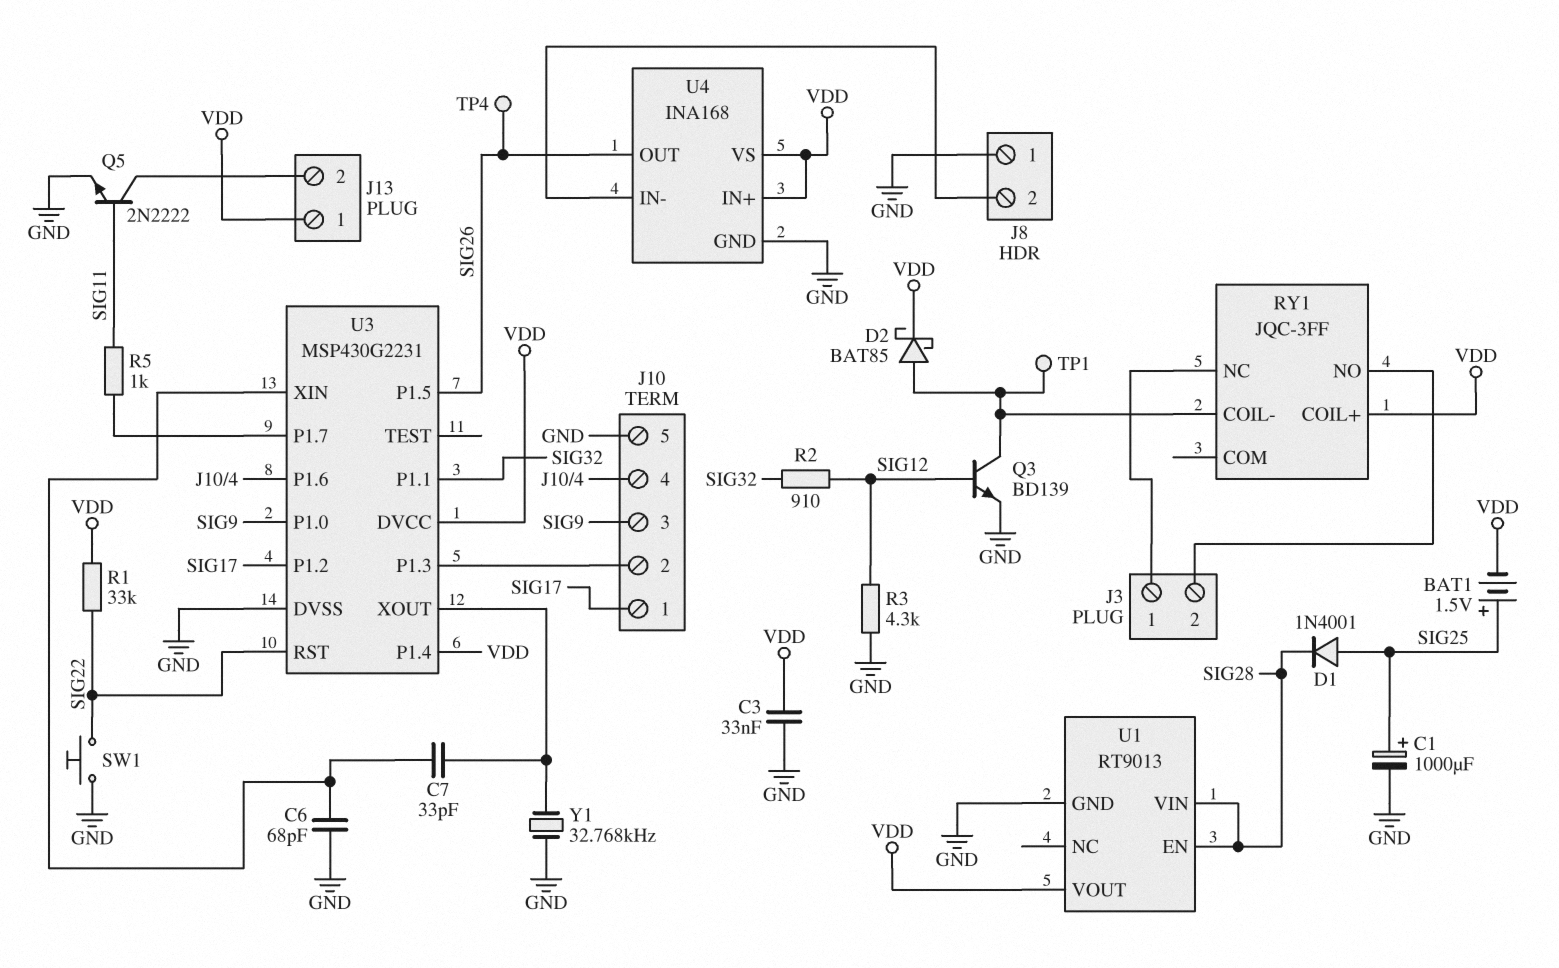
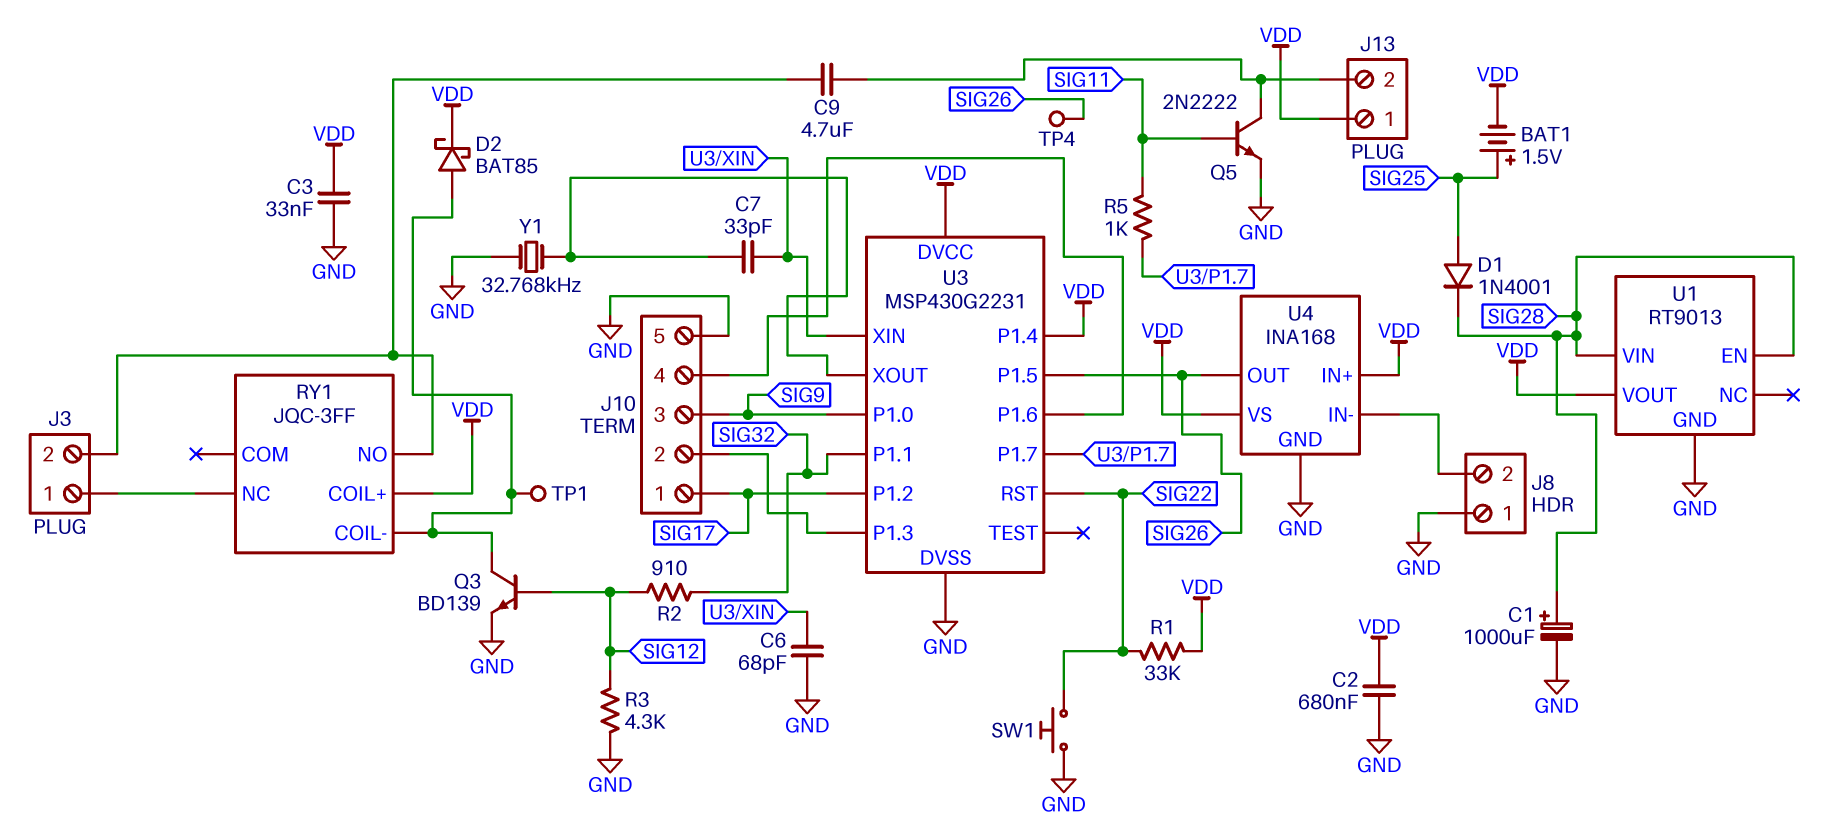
C1: 1000uF (plus SIG25, minus GND) -> 1000uF (plus SIG28, minus GND)
C2: none -> 680nF (GND, VDD)
C9: none -> 4.7uF (J3/2, J13/2)

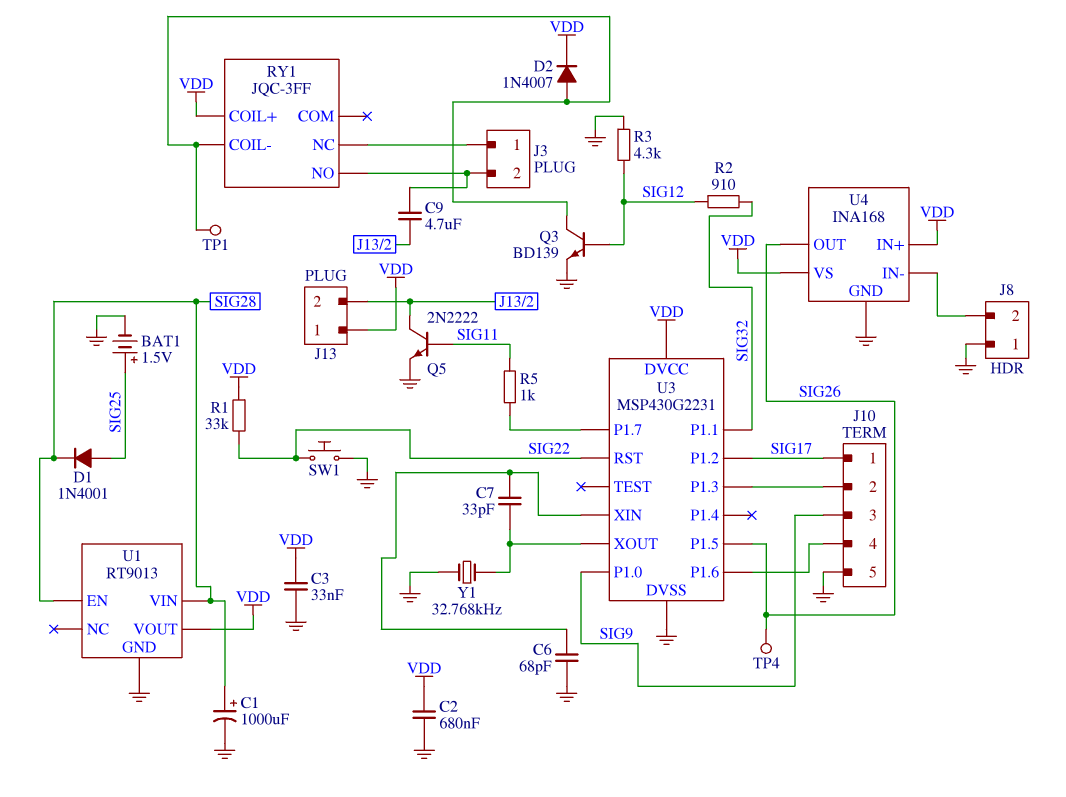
BAT1: 1.5V (plus SIG25, minus VDD) -> 1.5V (plus SIG25, minus GND)
D2: schottky BAT85 (A RY1/COIL-, K VDD) -> diode 1N4007 (A RY1/COIL-, K VDD)
U3 pin P1.4: VDD -> none

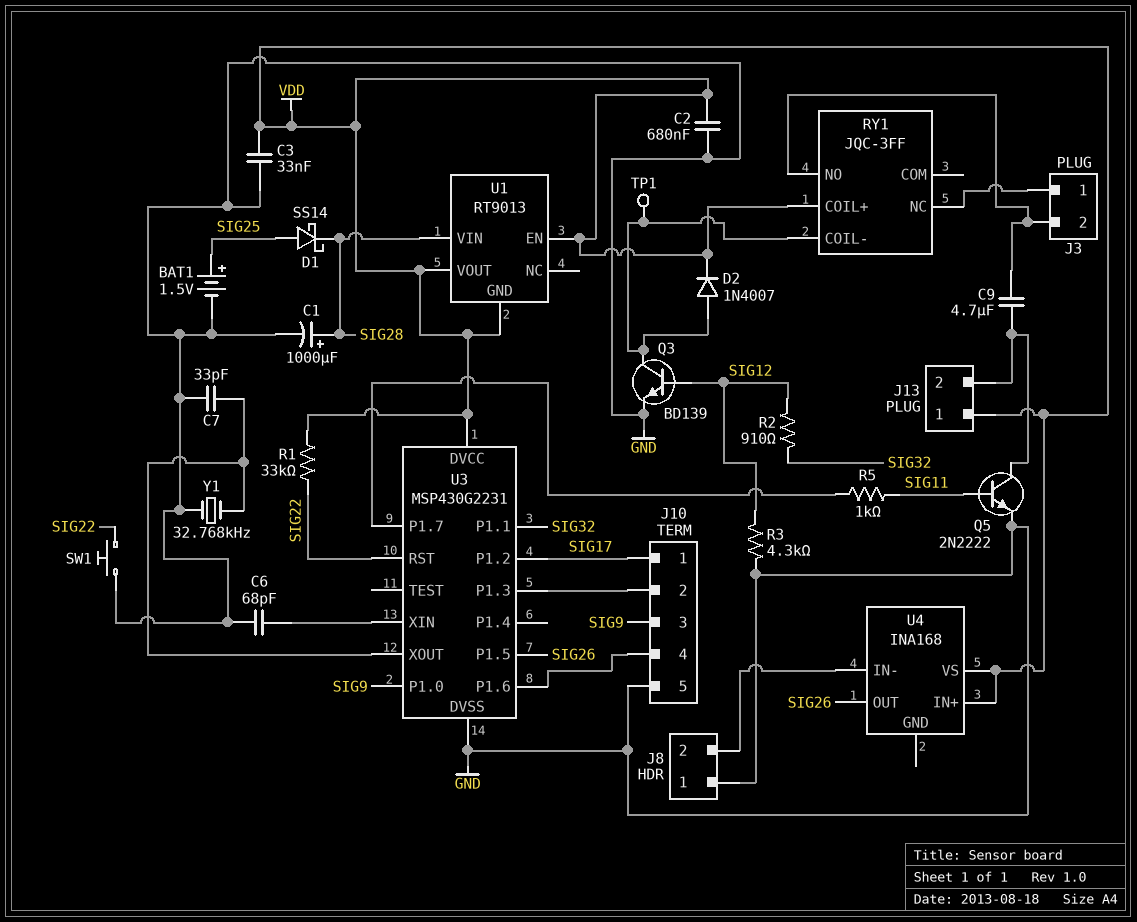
C7: 33pF (U3/XIN, U3/XOUT) -> 33pF (GND, U3/XOUT)
D1: diode 1N4001 (A SIG25, K SIG28) -> schottky SS14 (A SIG25, K SIG28)
TP4: test point (SIG26) -> none
U1 pin EN: SIG28 -> VDD
U1 pin GND: GND -> VDD
U4 pin GND: GND -> none

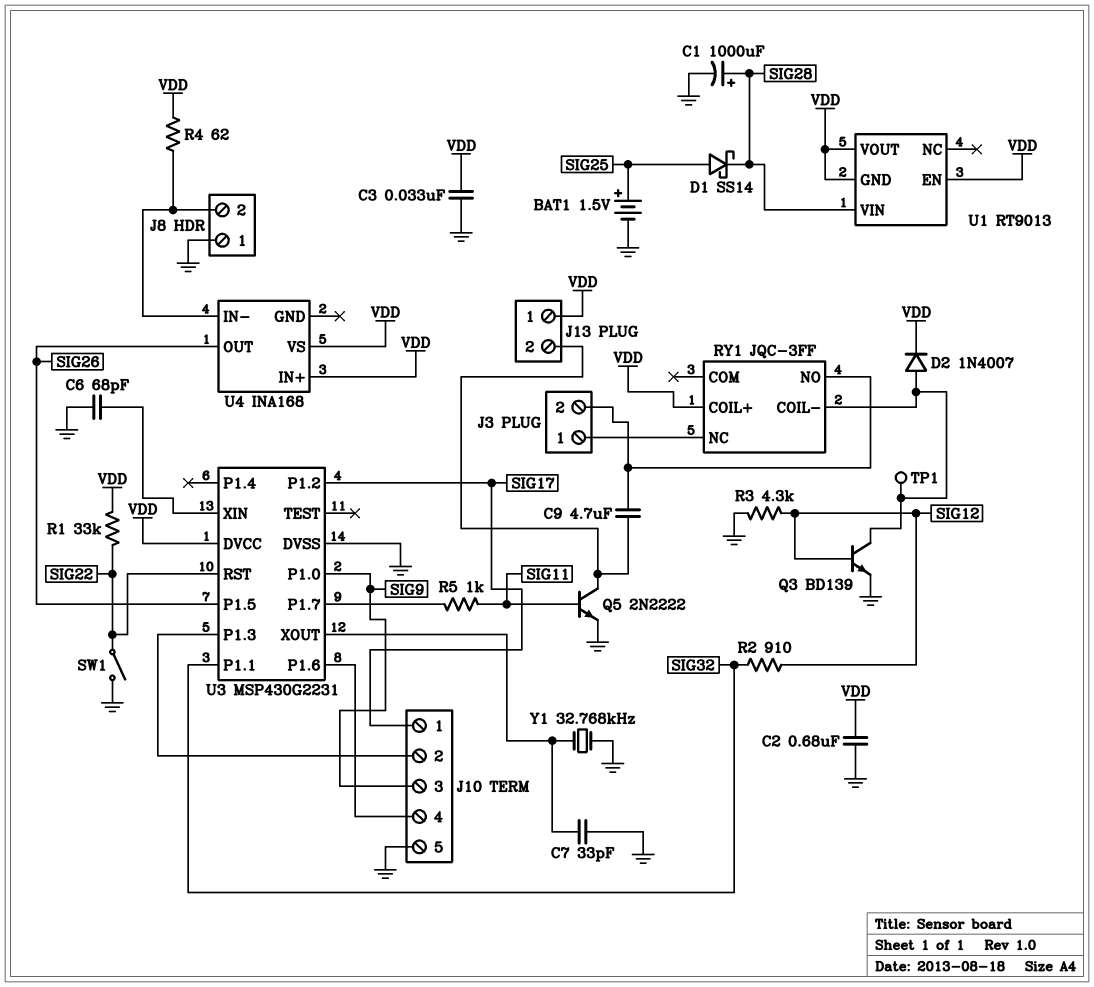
R4: none -> 62 (J8/2, VDD)
SW1: button (GND, SIG22) -> switch (GND, SIG22)

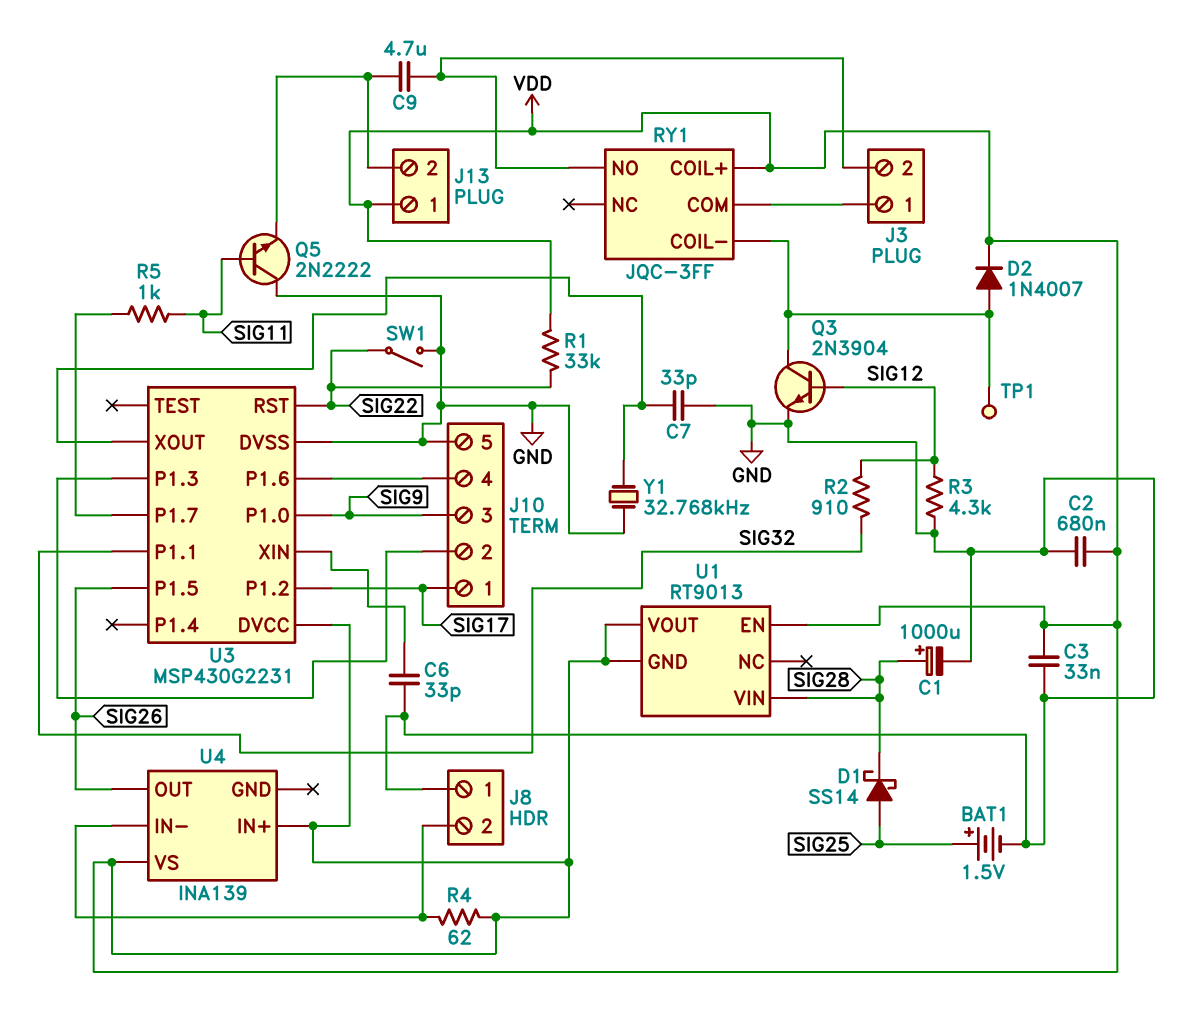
C6: 68pF (GND, U3/XIN) -> 33pF (GND, U3/XIN)
Q3: NPN BD139 (B SIG12, C RY1/COIL-, E GND) -> NPN 2N3904 (B SIG12, C RY1/COIL-, E GND)
Q5: NPN 2N2222 (B SIG11, C J13/2, E GND) -> NPN 2N2222 (B SIG11, C GND, E J13/2)
RY1 pin COM: none -> J3/1
RY1 pin NC: J3/1 -> none
U4: INA168 -> INA139

